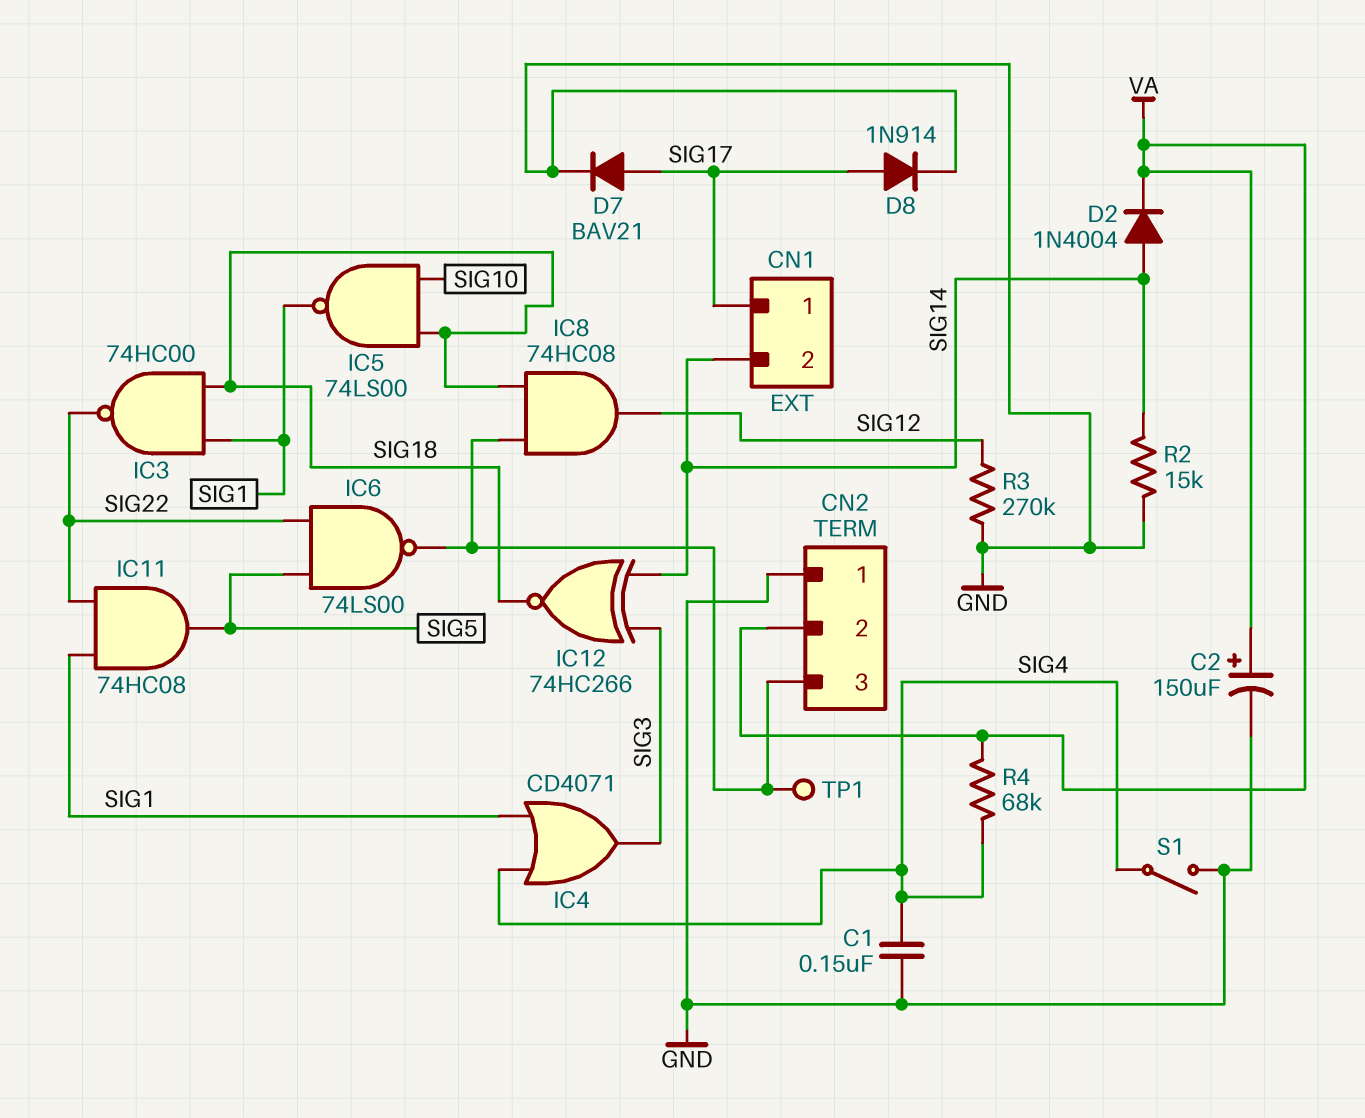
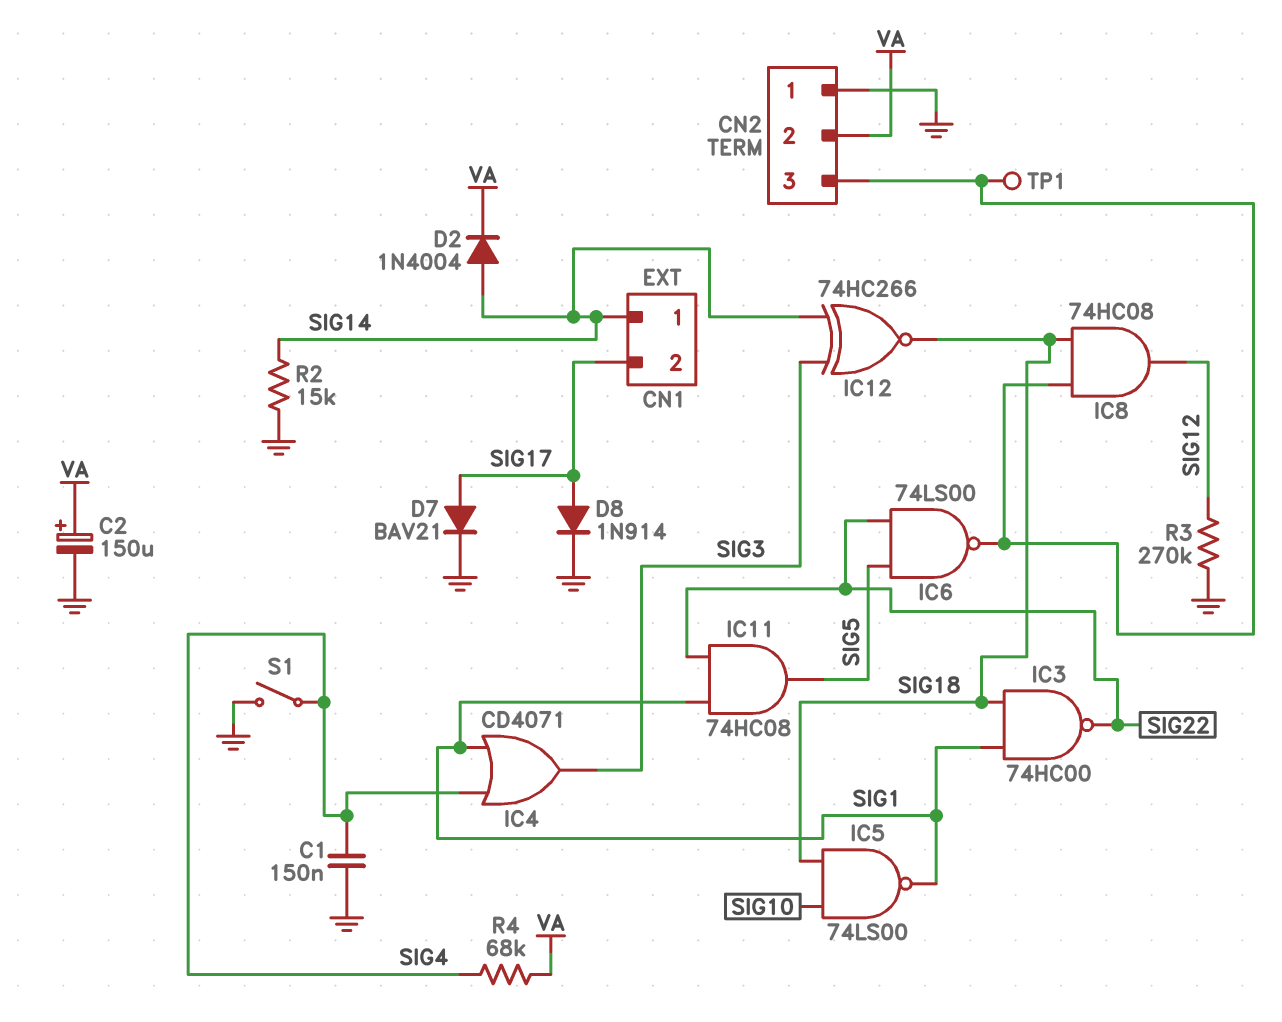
CN1 pin 1: SIG17 -> SIG14
CN1 pin 2: SIG14 -> SIG17

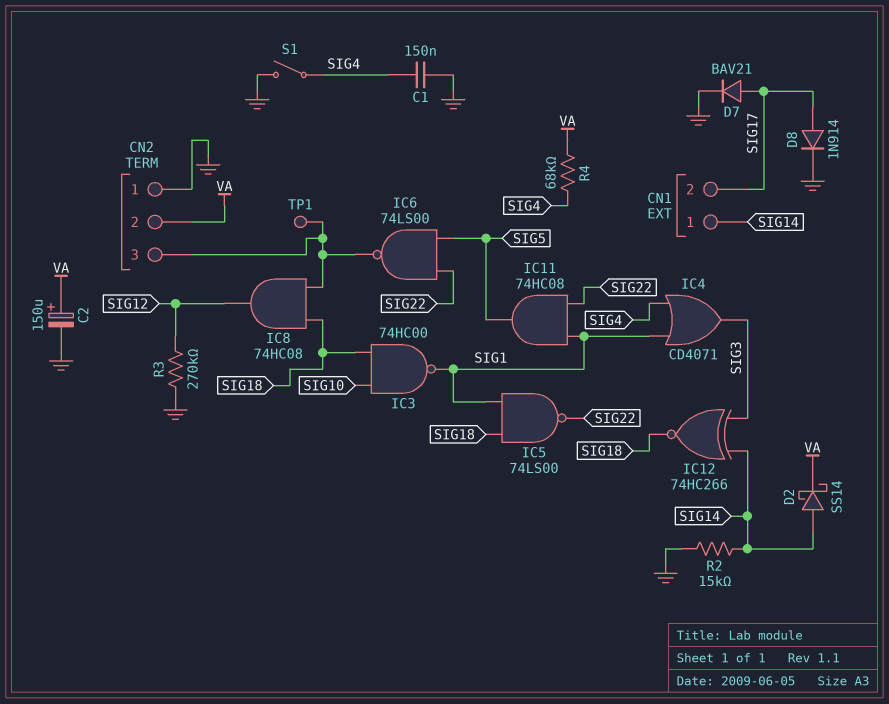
D2: diode 1N4004 (A SIG14, K VA) -> schottky SS14 (A SIG14, K VA)
IC3: NAND 74HC00 (in SIG1, in SIG18, out SIG22) -> NAND 74HC00 (in SIG10, in SIG18, out SIG1)
IC5: NAND 74LS00 (in SIG10, in SIG18, out SIG1) -> NAND 74LS00 (in SIG1, in SIG18, out SIG22)

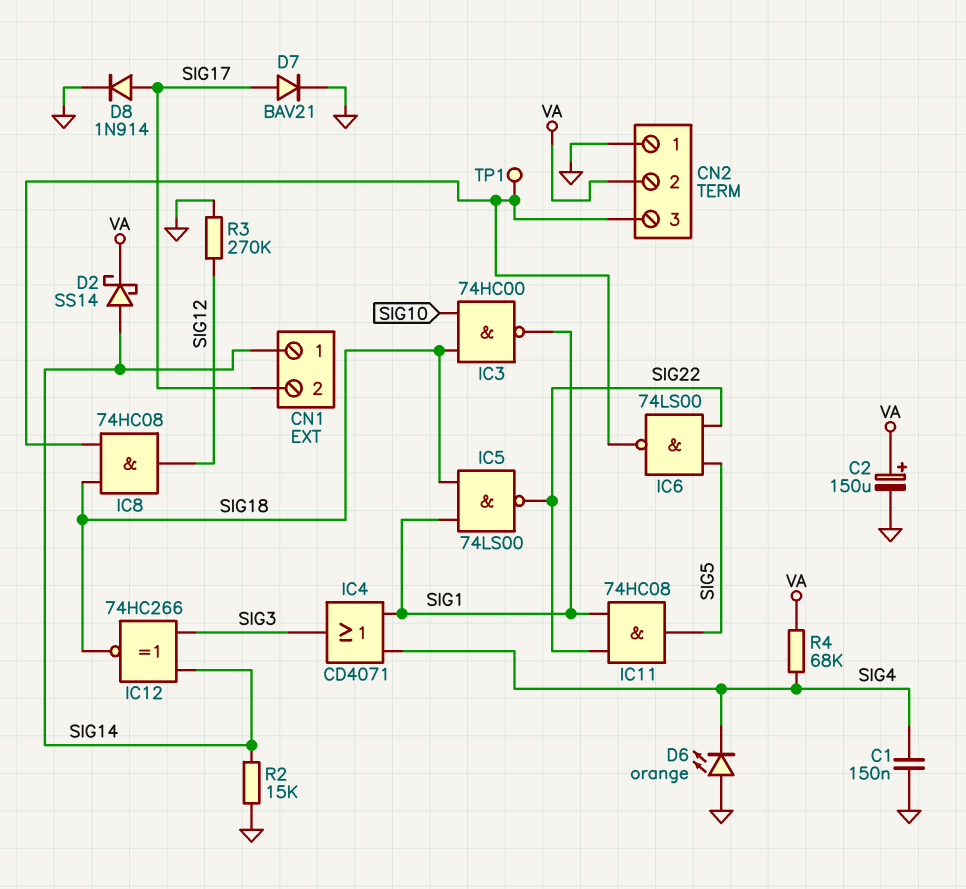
D6: none -> LED orange (A GND, K SIG4)
S1: switch (GND, SIG4) -> none

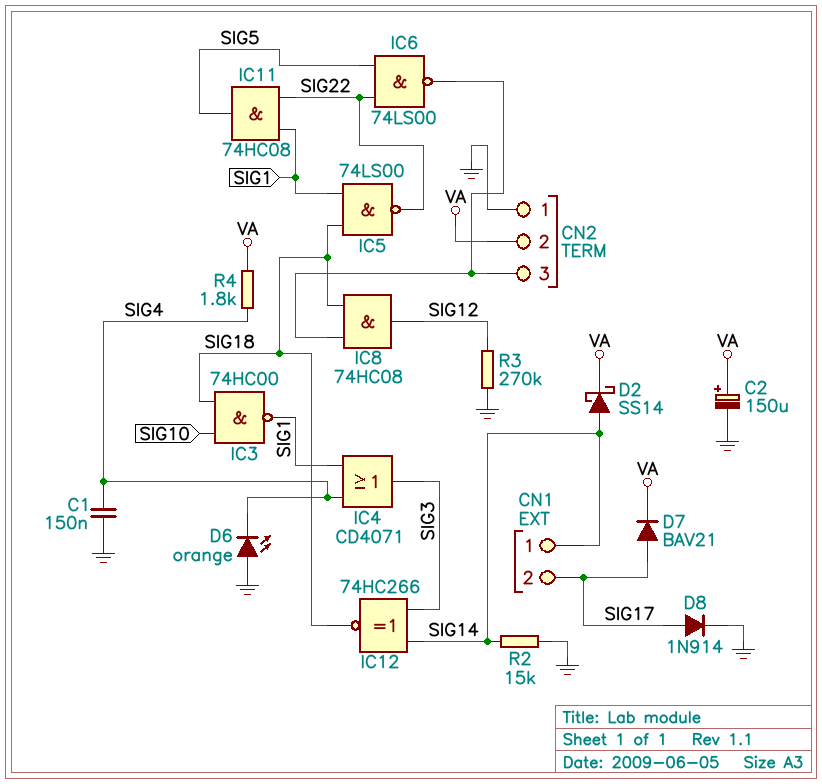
D7: diode BAV21 (A SIG17, K GND) -> diode BAV21 (A SIG17, K VA)
R4: 68k (SIG4, VA) -> 1.8k (SIG4, VA)
TP1: test point (CN2/3) -> none

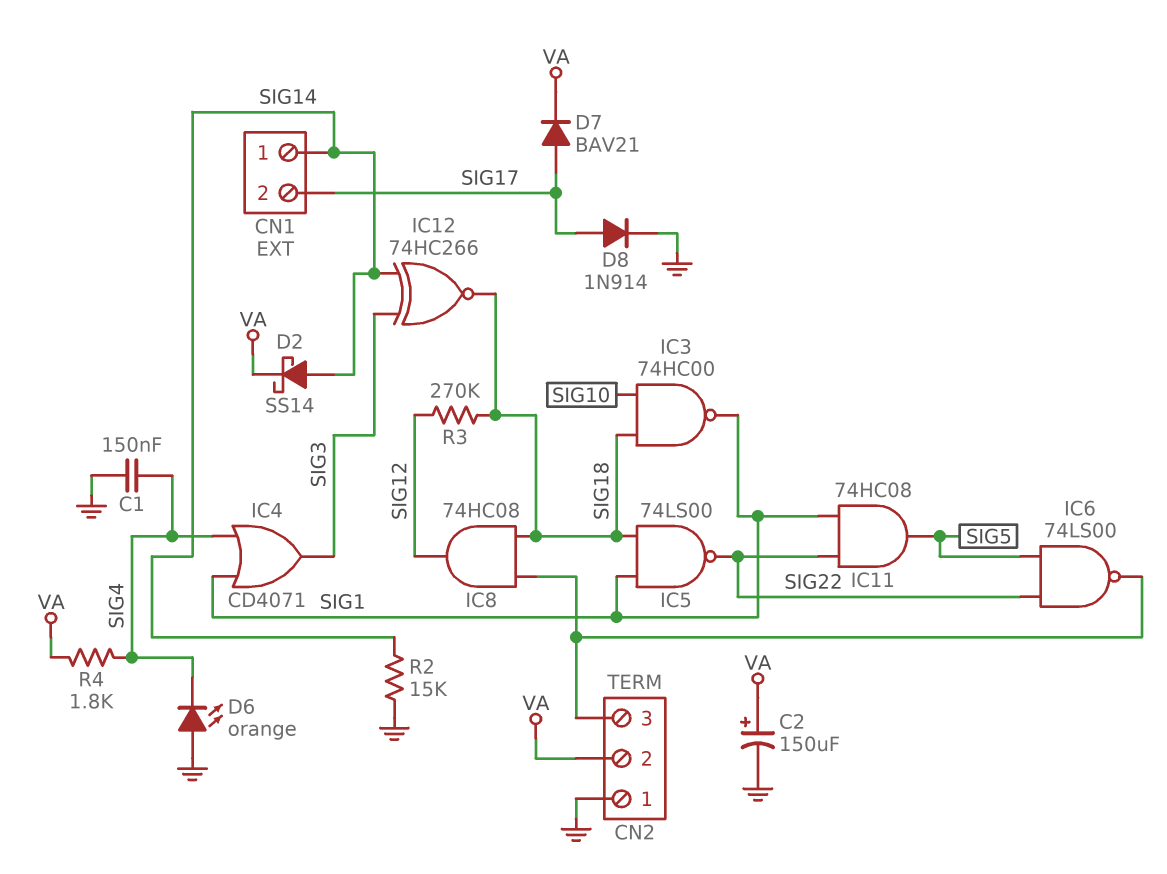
R3: 270k (GND, SIG12) -> 270k (SIG12, SIG18)

